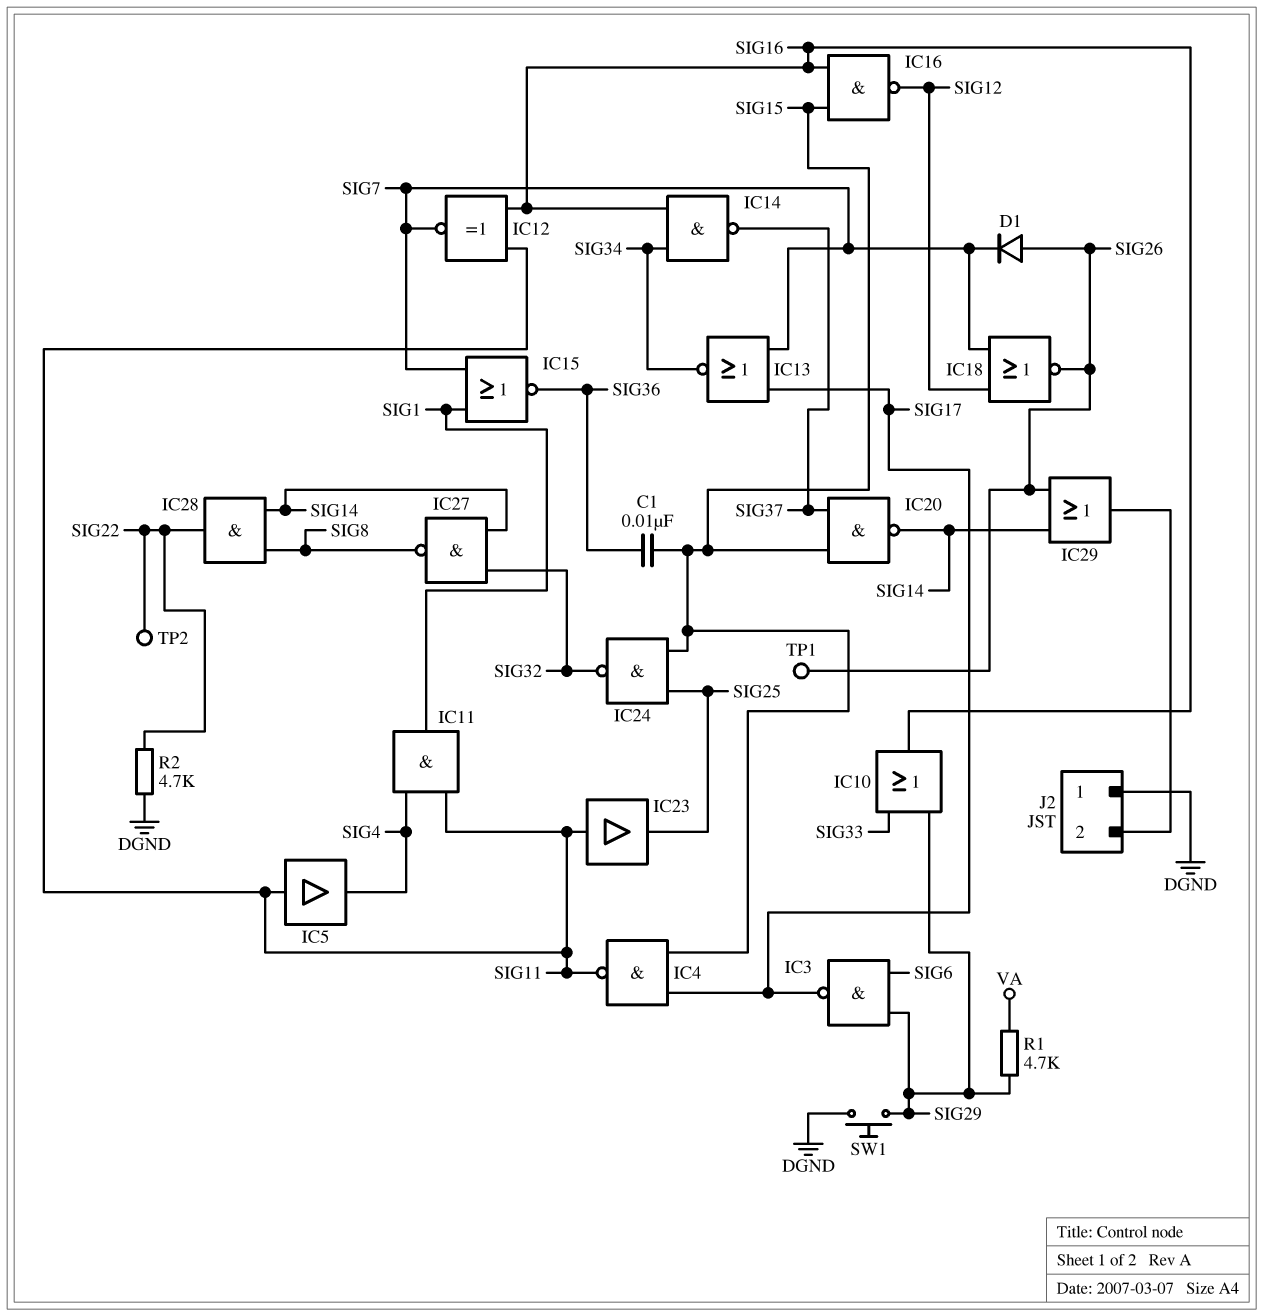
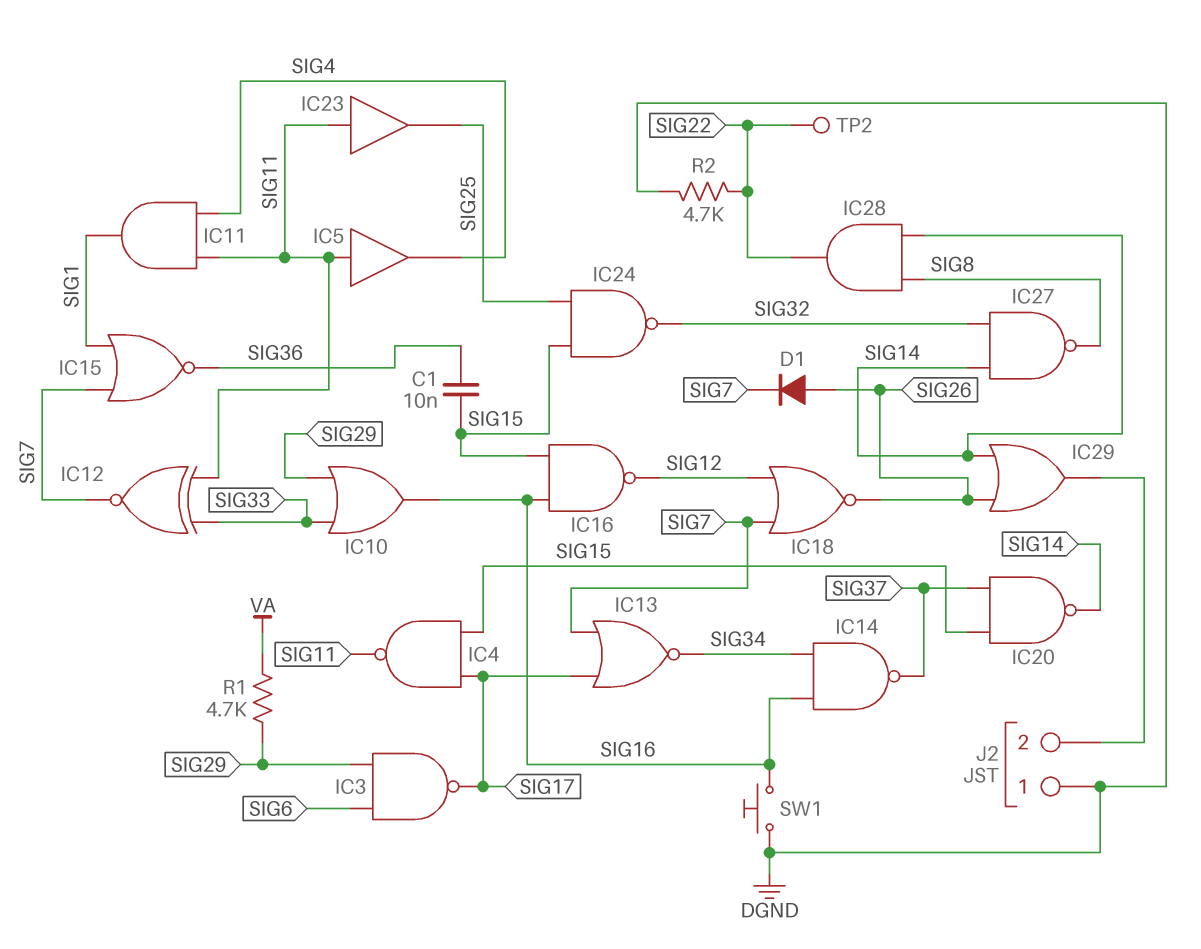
IC12: XNOR (in SIG11, in SIG16, out SIG7) -> XNOR (in SIG11, in SIG33, out SIG7)
SW1: button (DGND, SIG29) -> button (DGND, SIG16)
TP1: test point (SIG26) -> none

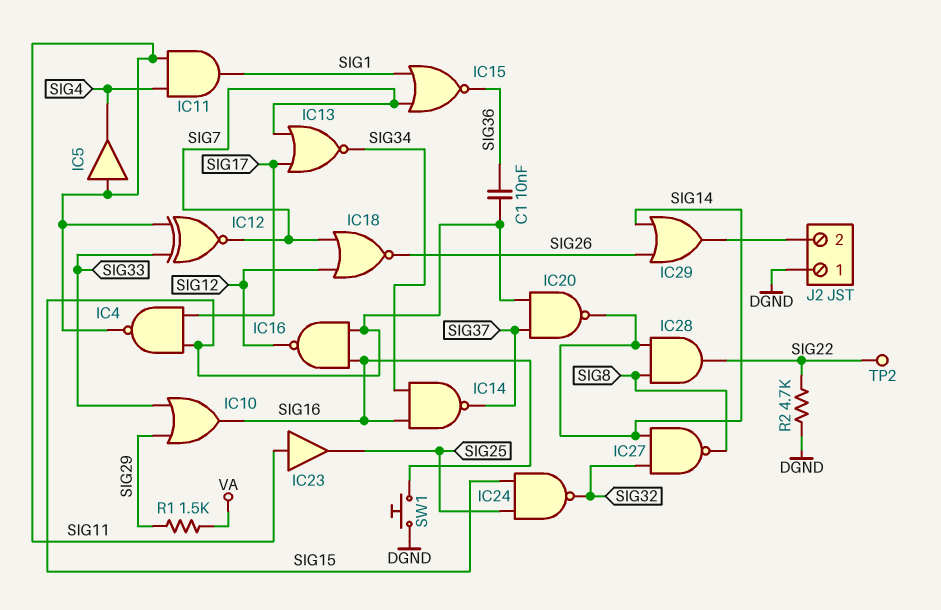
D1: diode (A SIG26, K SIG7) -> none
IC3: NAND (in SIG6, in SIG29, out SIG17) -> none
R1: 4.7k (SIG29, VA) -> 1.5k (SIG29, VA)

